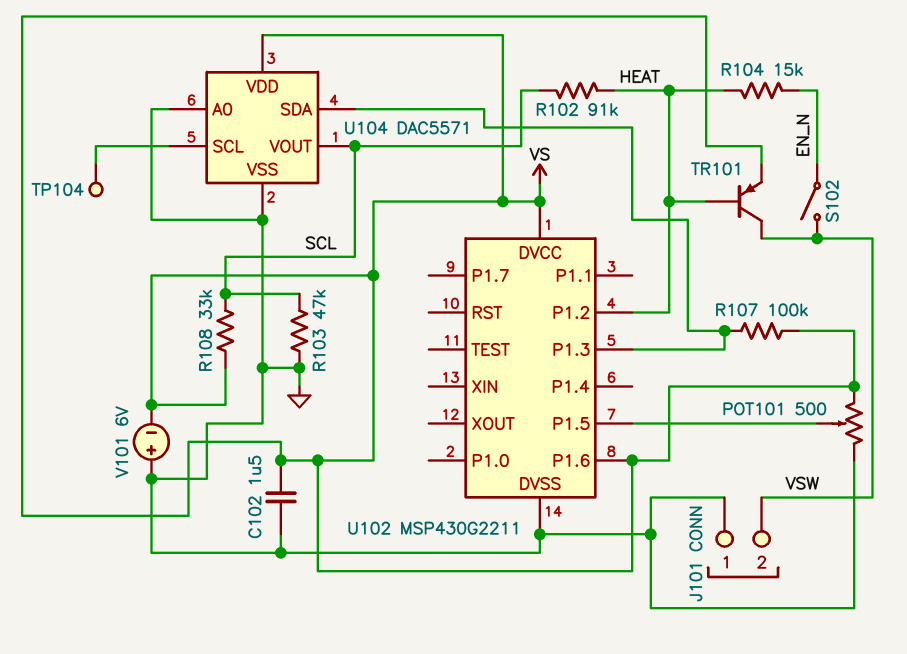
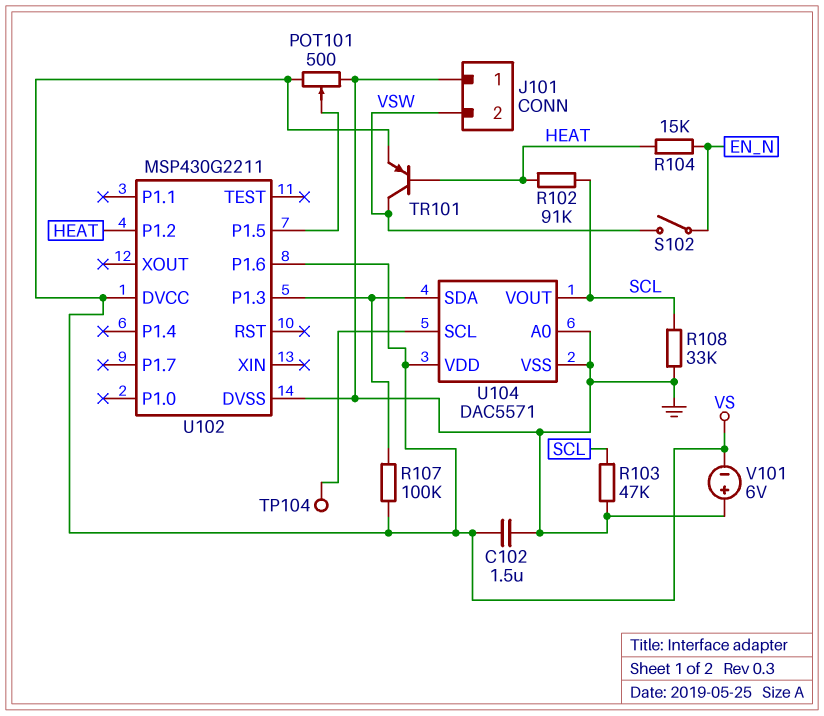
R108: 33k (SCL, VS) -> 33k (GND, SCL)

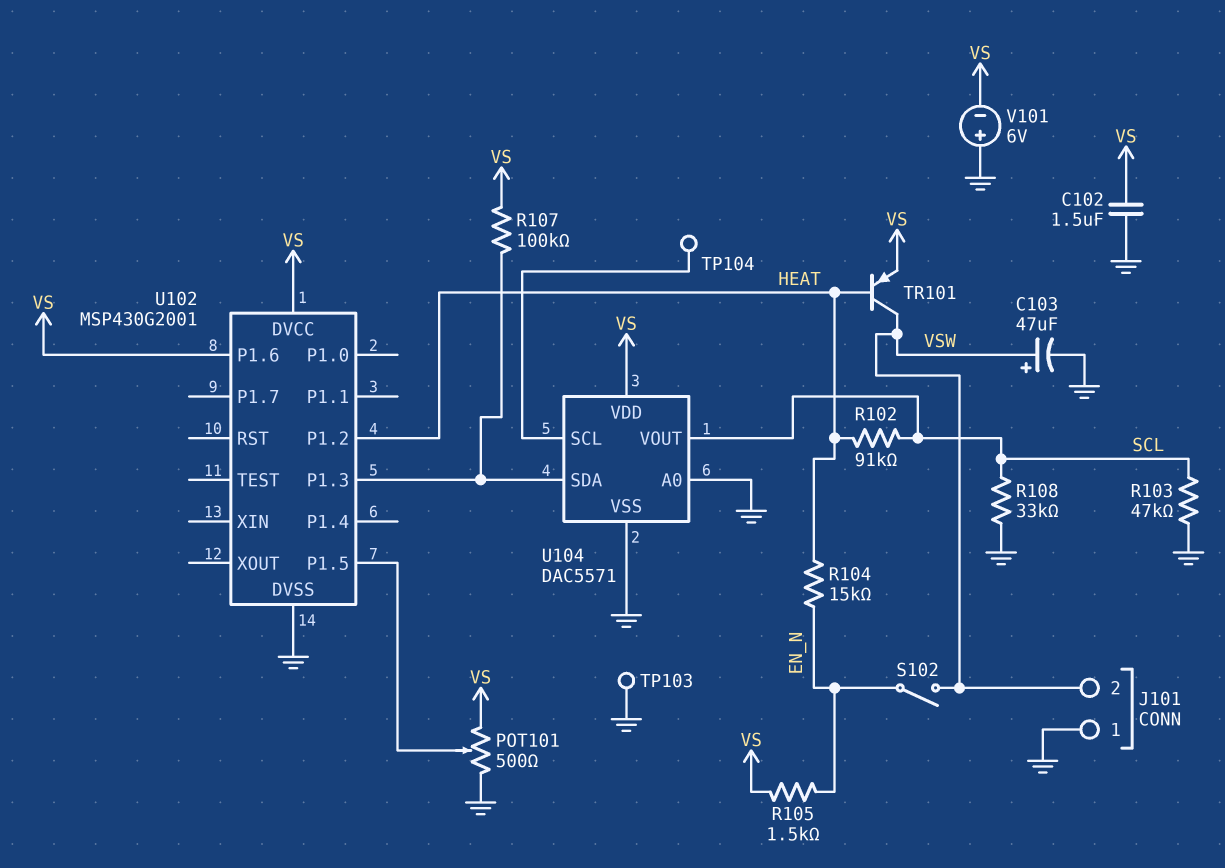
C103: none -> 47uF (plus VSW, minus GND)
R105: none -> 1.5k (EN_N, VS)
TP103: none -> test point (GND)
U102: MSP430G2211 -> MSP430G2001

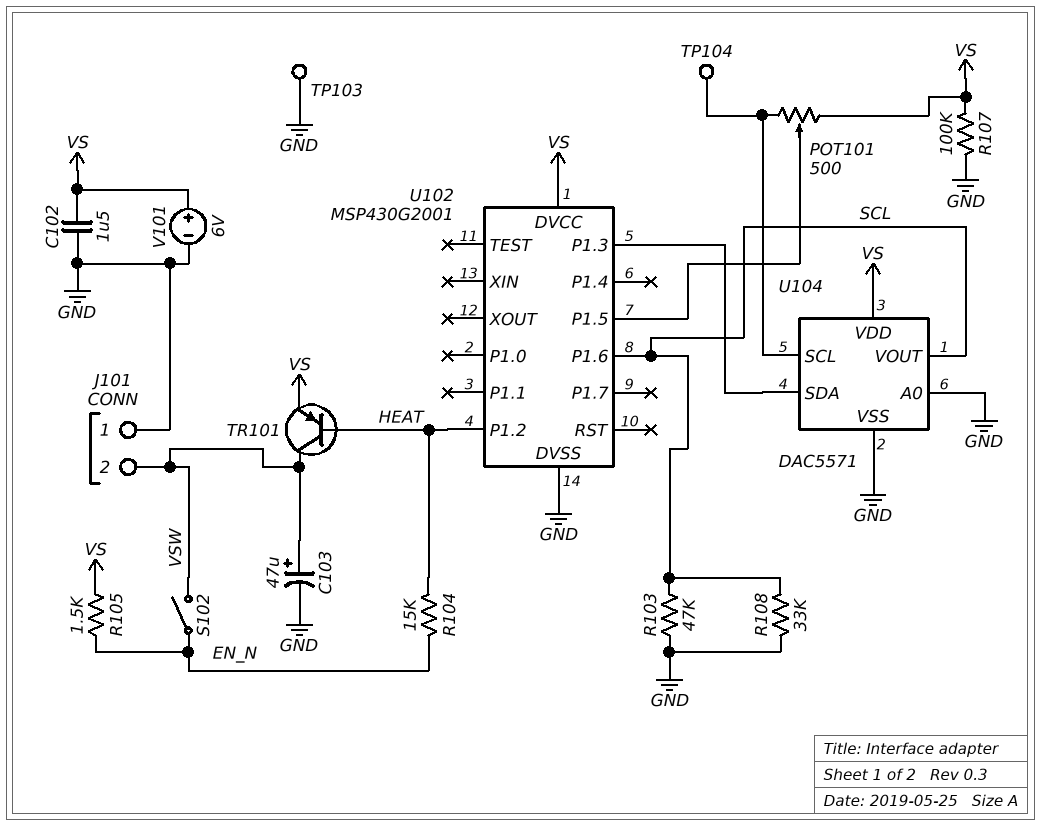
POT101: 500 (GND, VS, wiper U102/P1.5) -> 500 (U104/SCL, VS, wiper U102/P1.5)
R102: 91k (HEAT, SCL) -> none
R107: 100k (U102/P1.3, VS) -> 100k (GND, VS)
U102 pin P1.6: VS -> SCL
V101: 6V (plus GND, minus VS) -> 6V (plus VS, minus GND)

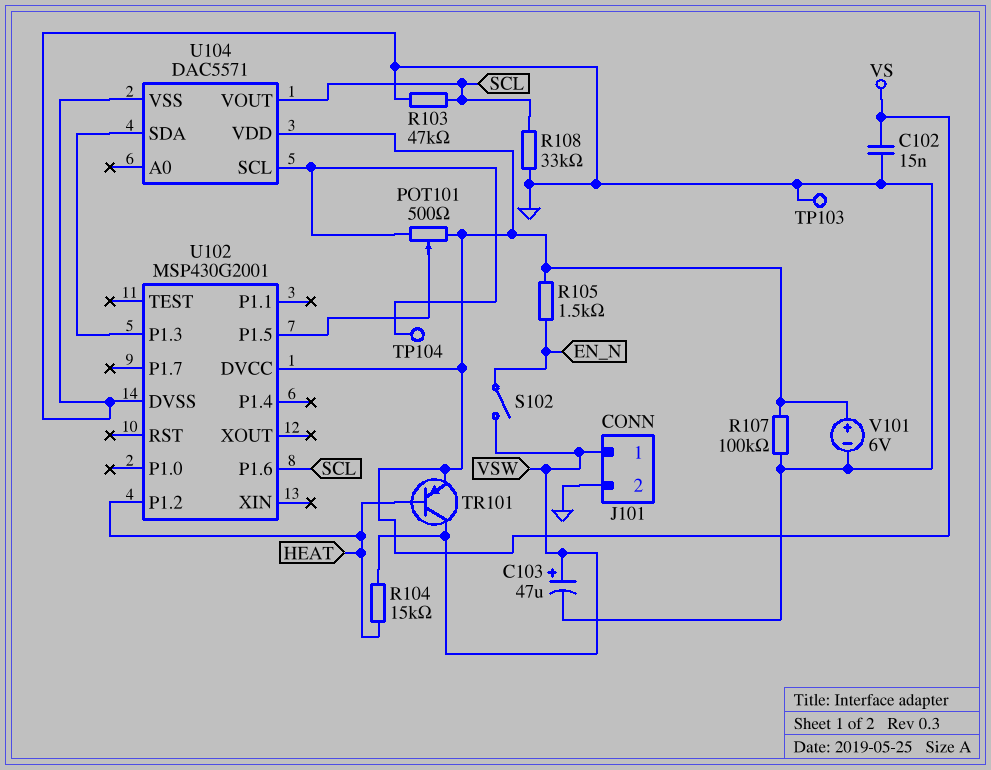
C102: 1.5uF (GND, VS) -> 15nF (GND, VS)
J101 pin 1: GND -> VSW
J101 pin 2: VSW -> GND
R104: 15k (EN_N, HEAT) -> 15k (HEAT, VSW)
U104 pin A0: GND -> none

